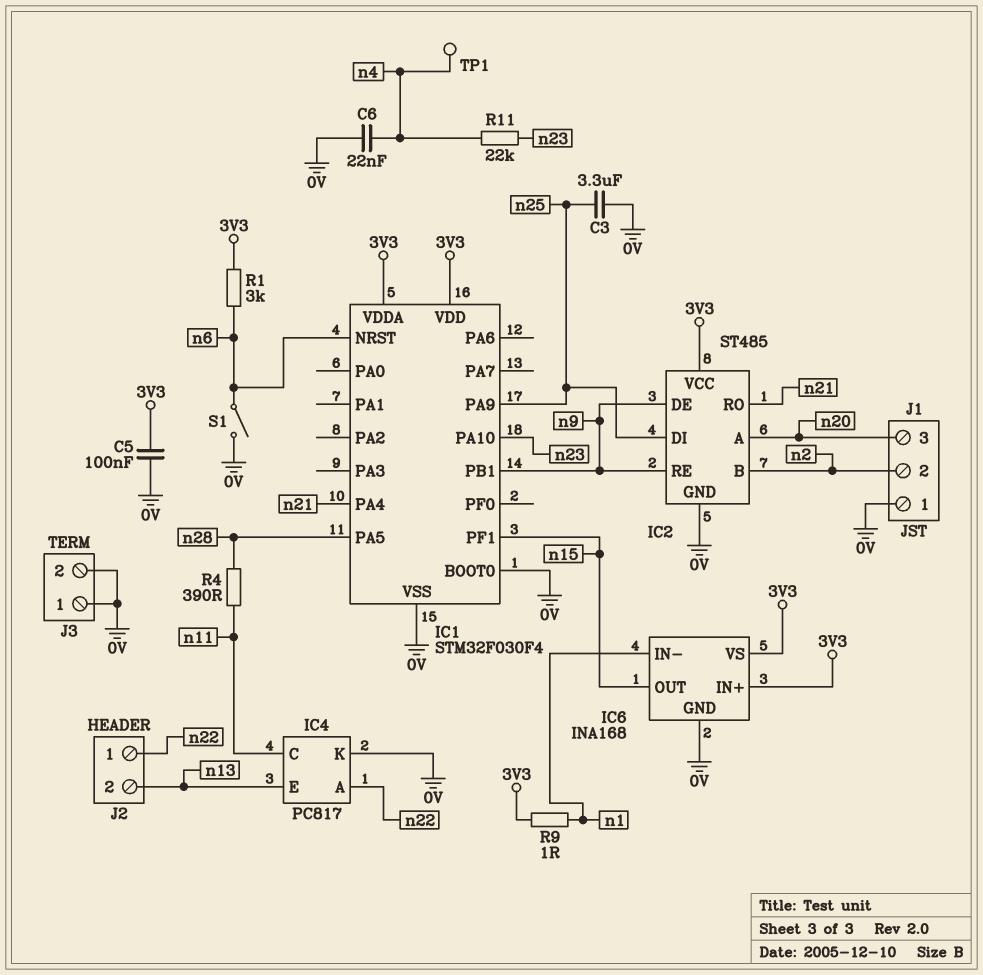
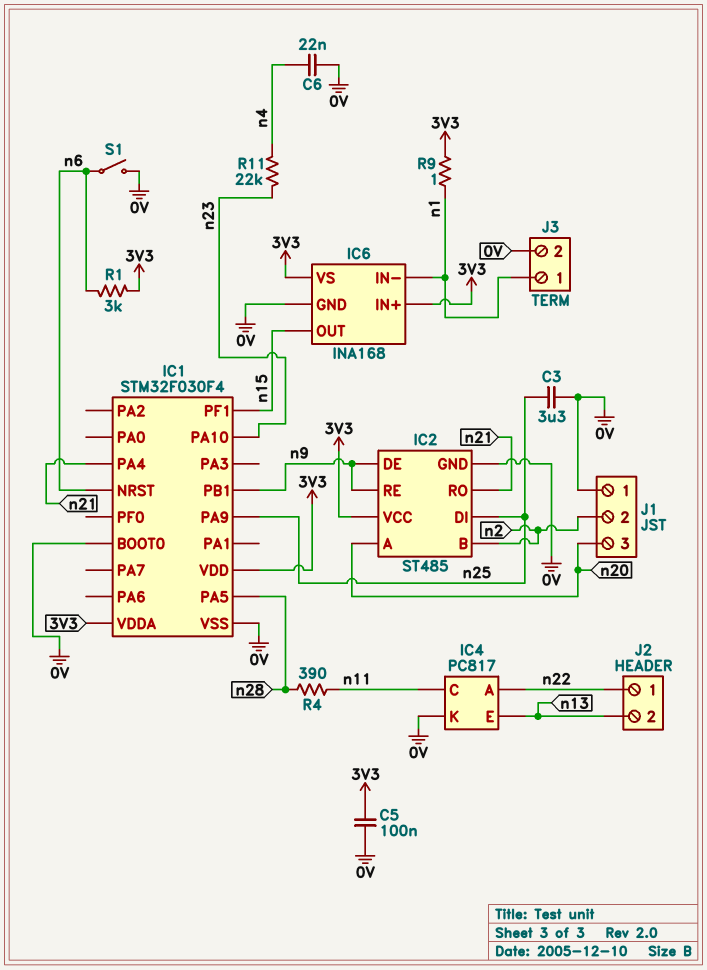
J3 pin 1: 0V -> n1
TP1: test point (n4) -> none

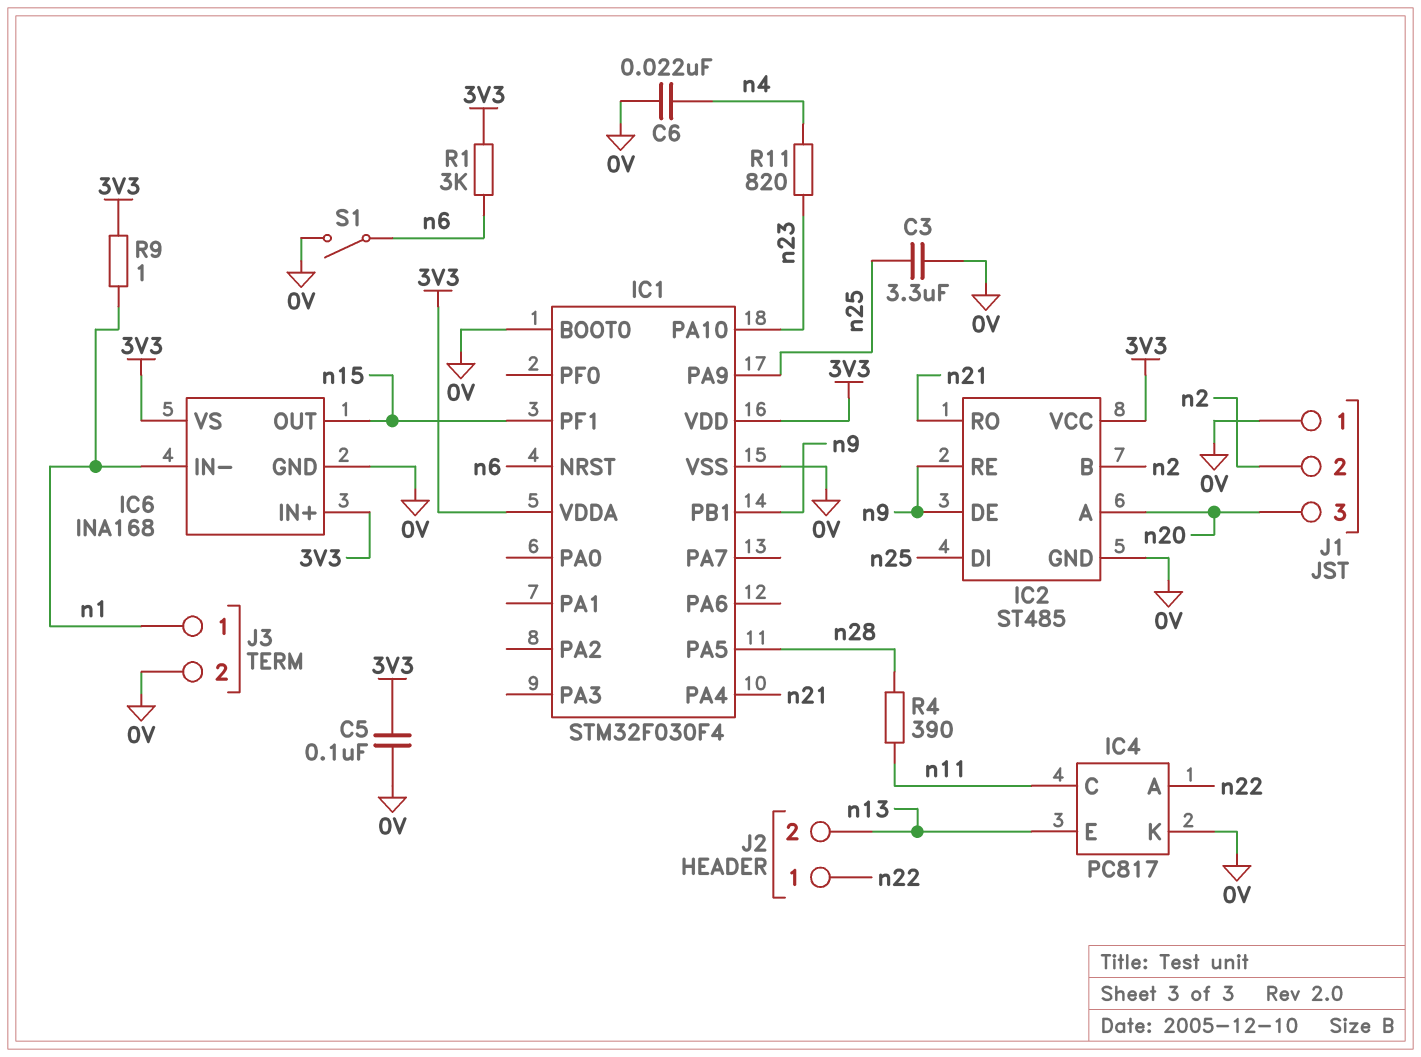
R11: 22k (n4, n23) -> 820 (n4, n23)

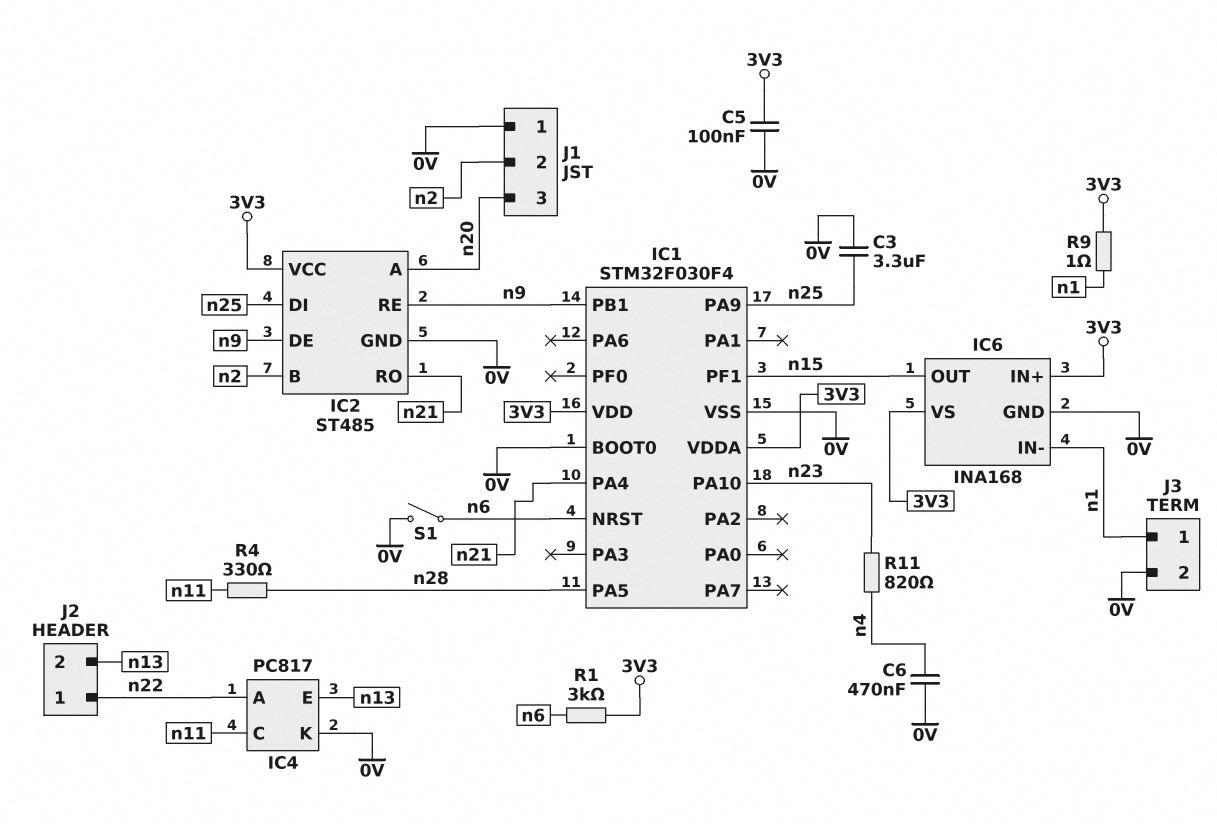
C6: 22nF (0V, n4) -> 470nF (0V, n4)
R4: 390 (n11, n28) -> 330 (n11, n28)

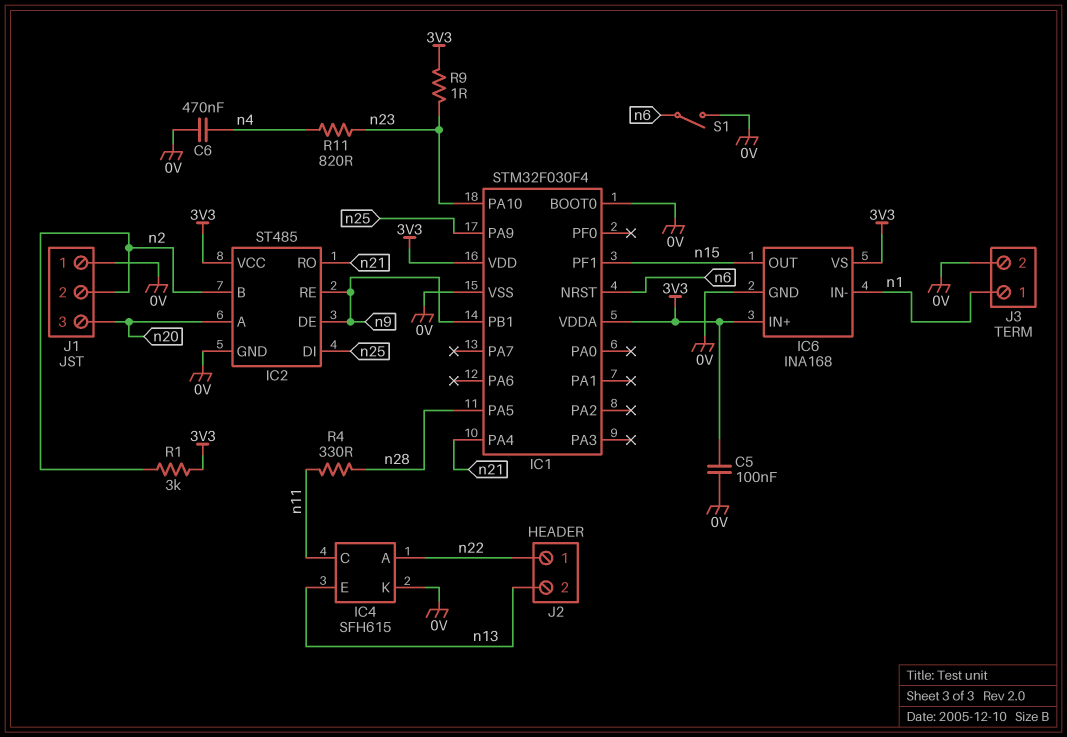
C3: 3.3uF (0V, n25) -> none
IC4: PC817 -> SFH615
R1: 3k (3V3, n6) -> 3k (3V3, n2)
R9: 1 (3V3, n1) -> 1 (3V3, n23)

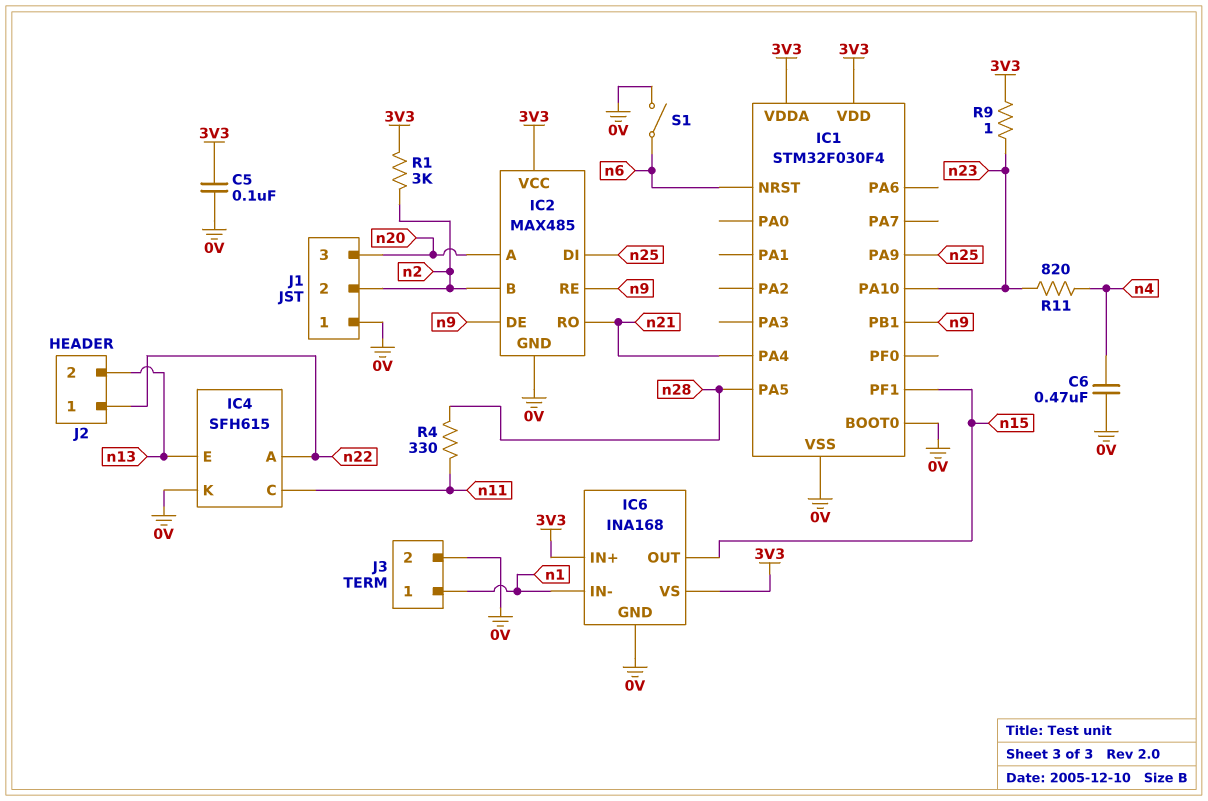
IC2: ST485 -> MAX485

